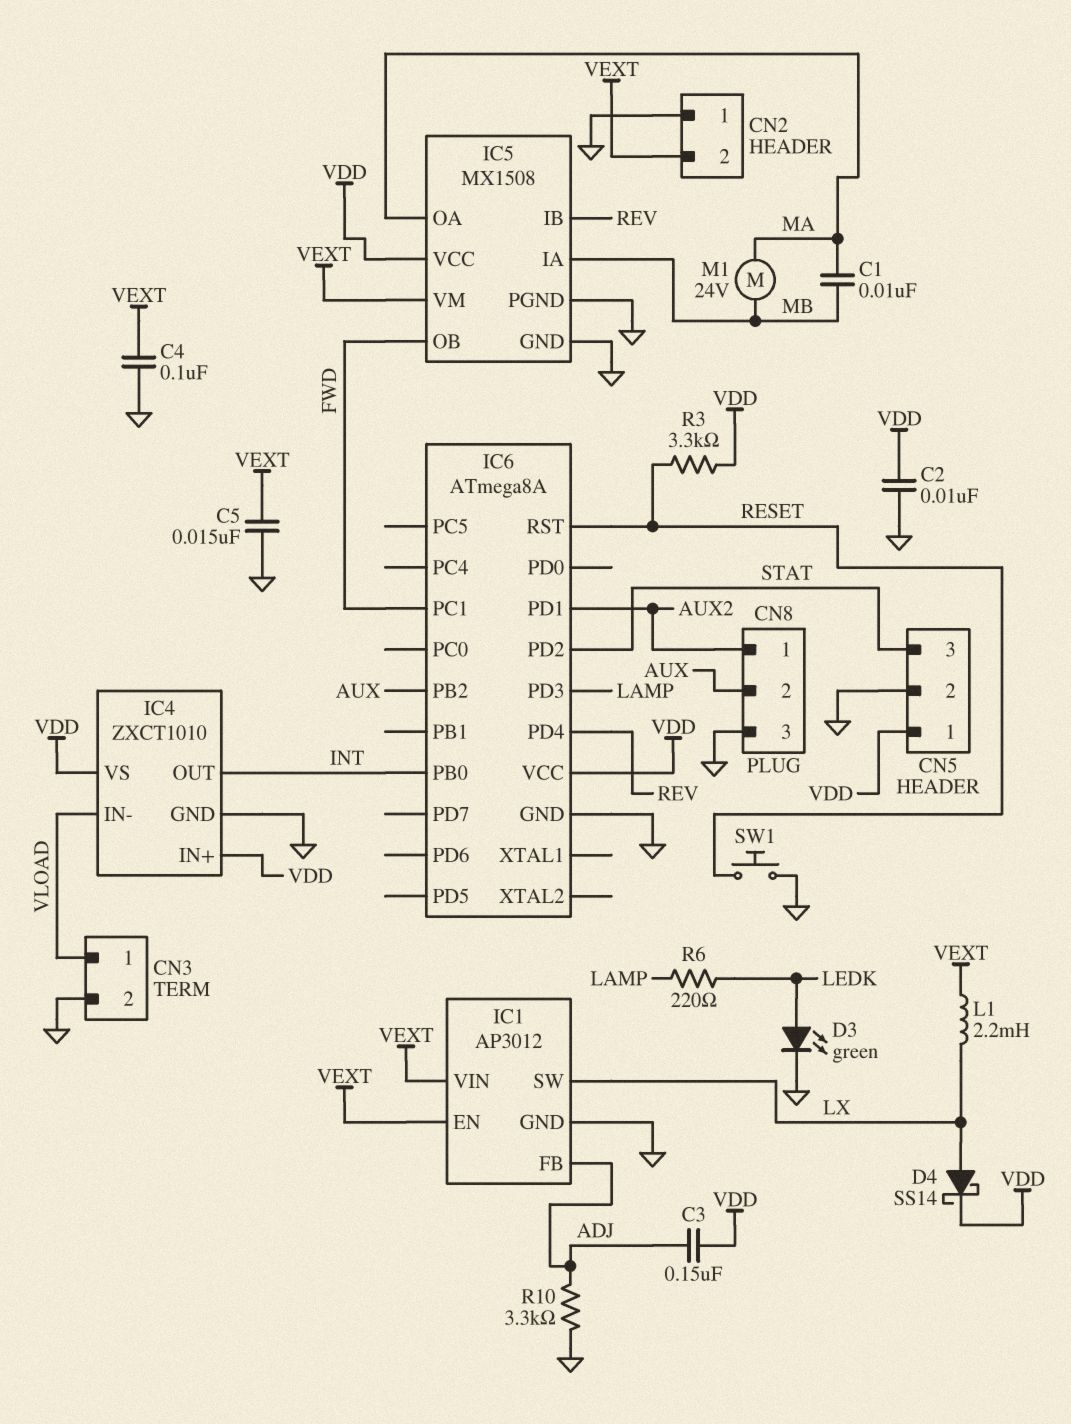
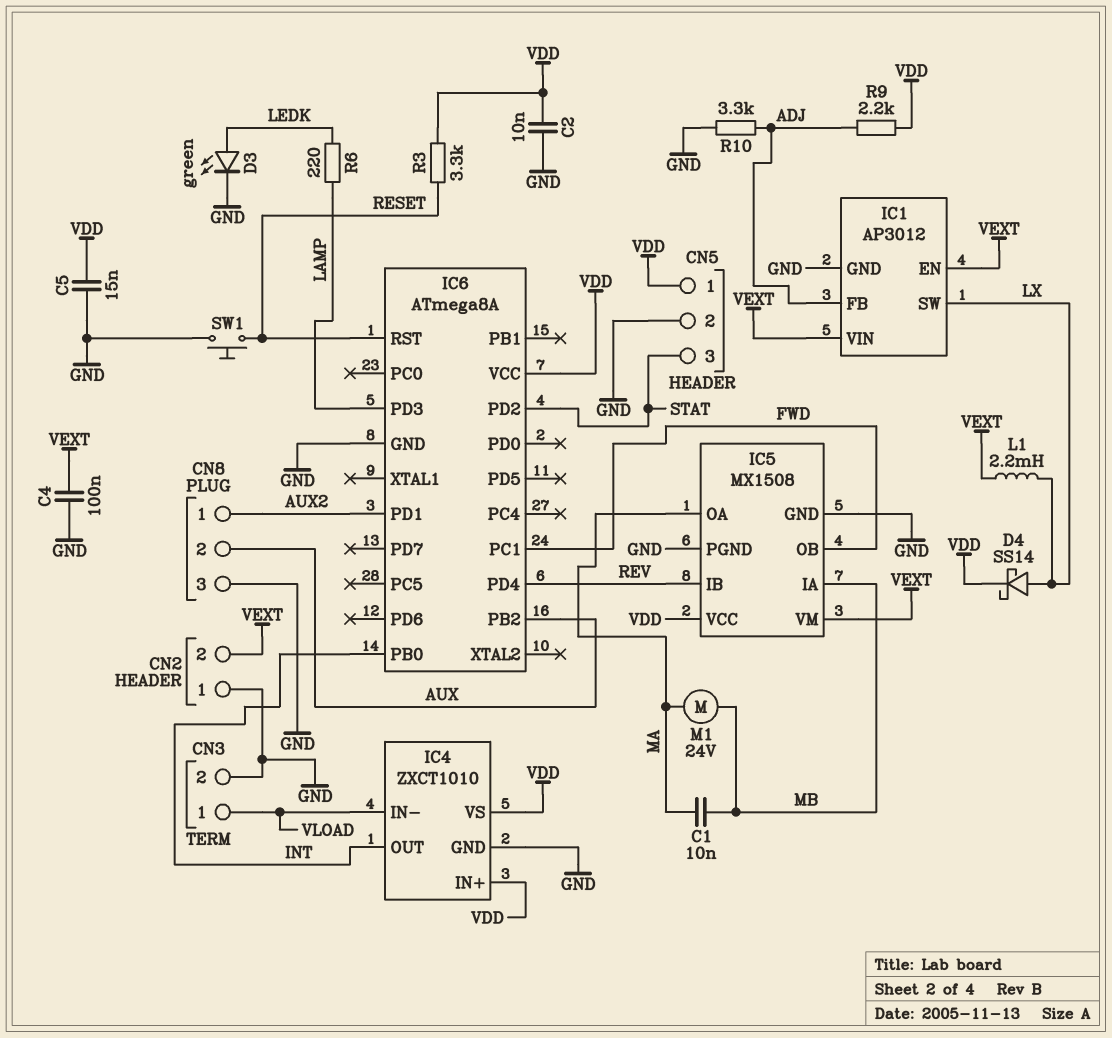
C3: 150nF (ADJ, VDD) -> none
C5: 15nF (GND, VEXT) -> 15nF (GND, VDD)
R9: none -> 2.2k (ADJ, VDD)

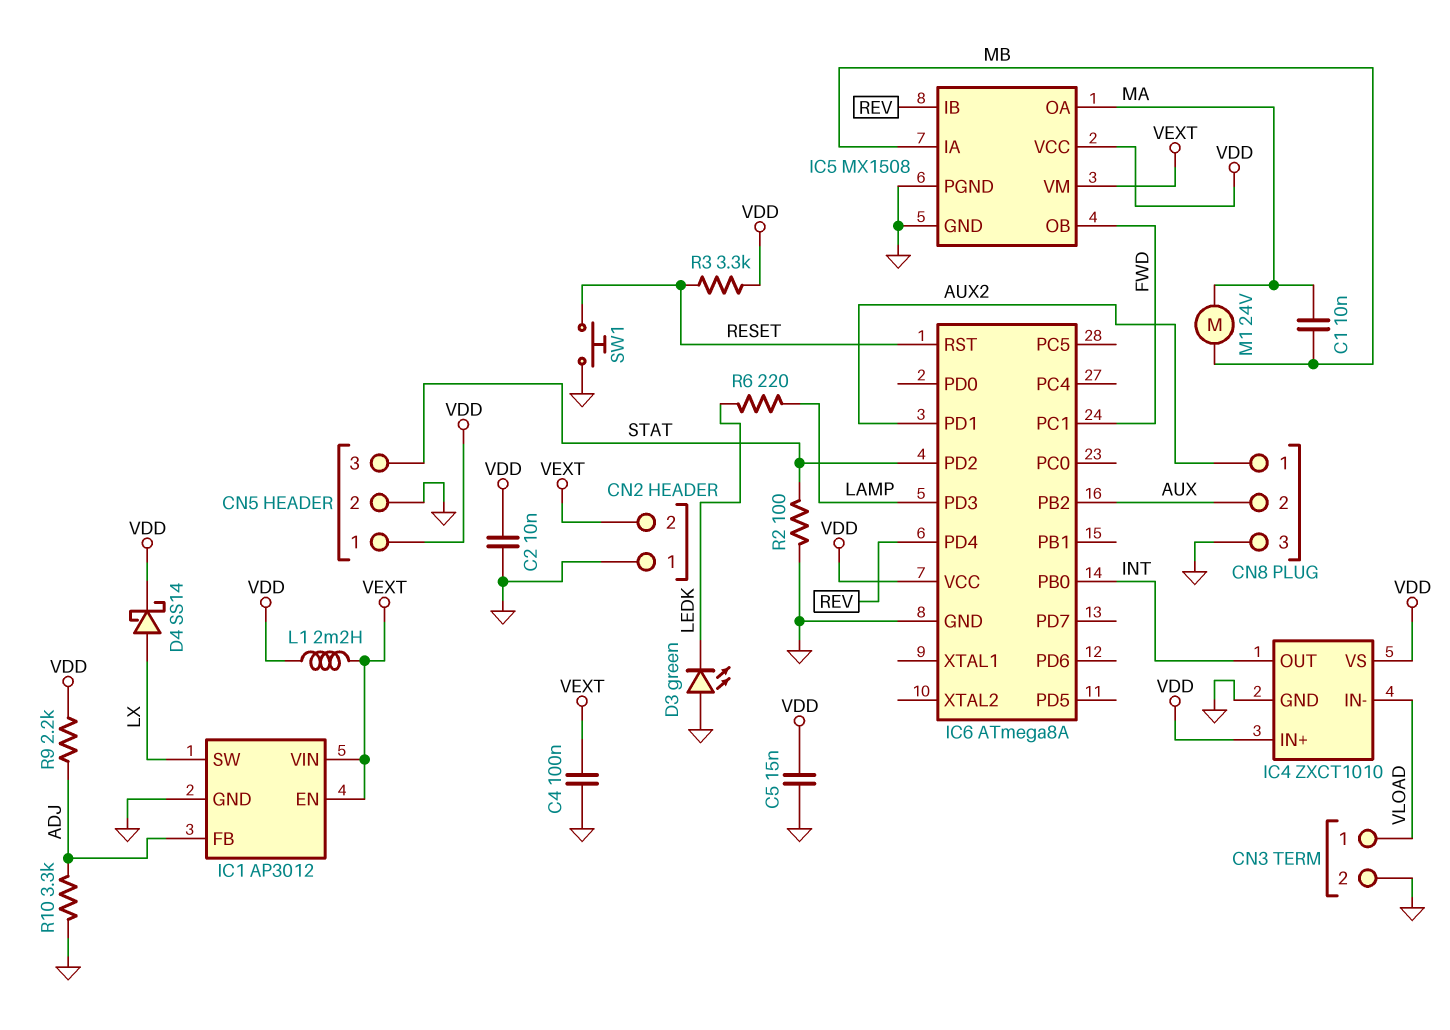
D3: LED green (A LEDK, K GND) -> LED green (A GND, K LEDK)
L1: 2.2mH (LX, VEXT) -> 2.2mH (VDD, VEXT)
R2: none -> 100 (GND, STAT)

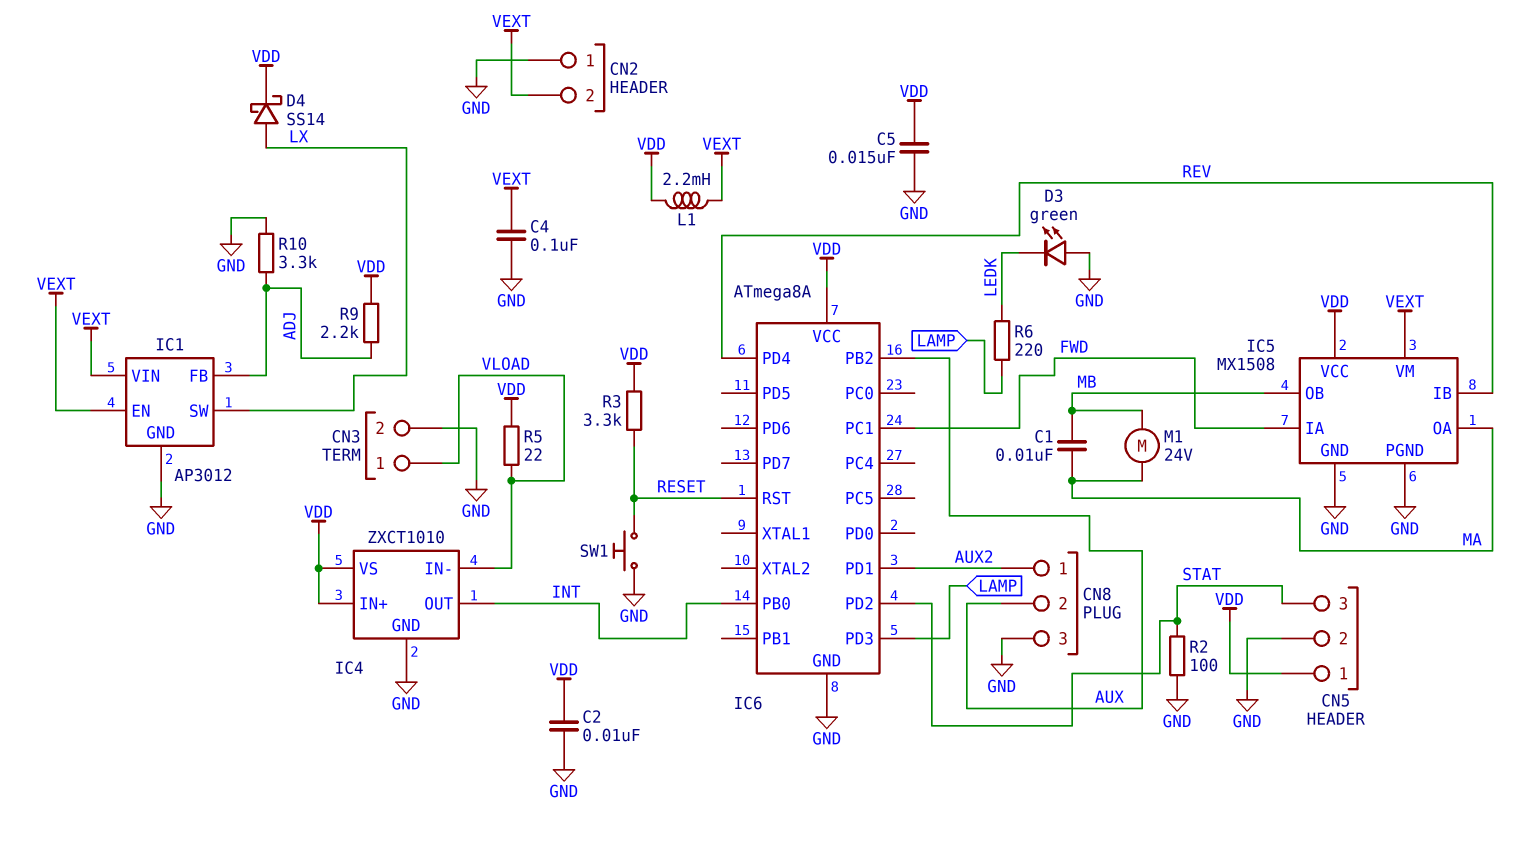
IC5 pin IA: MB -> FWD
IC5 pin OB: FWD -> MB
R5: none -> 22 (VDD, VLOAD)

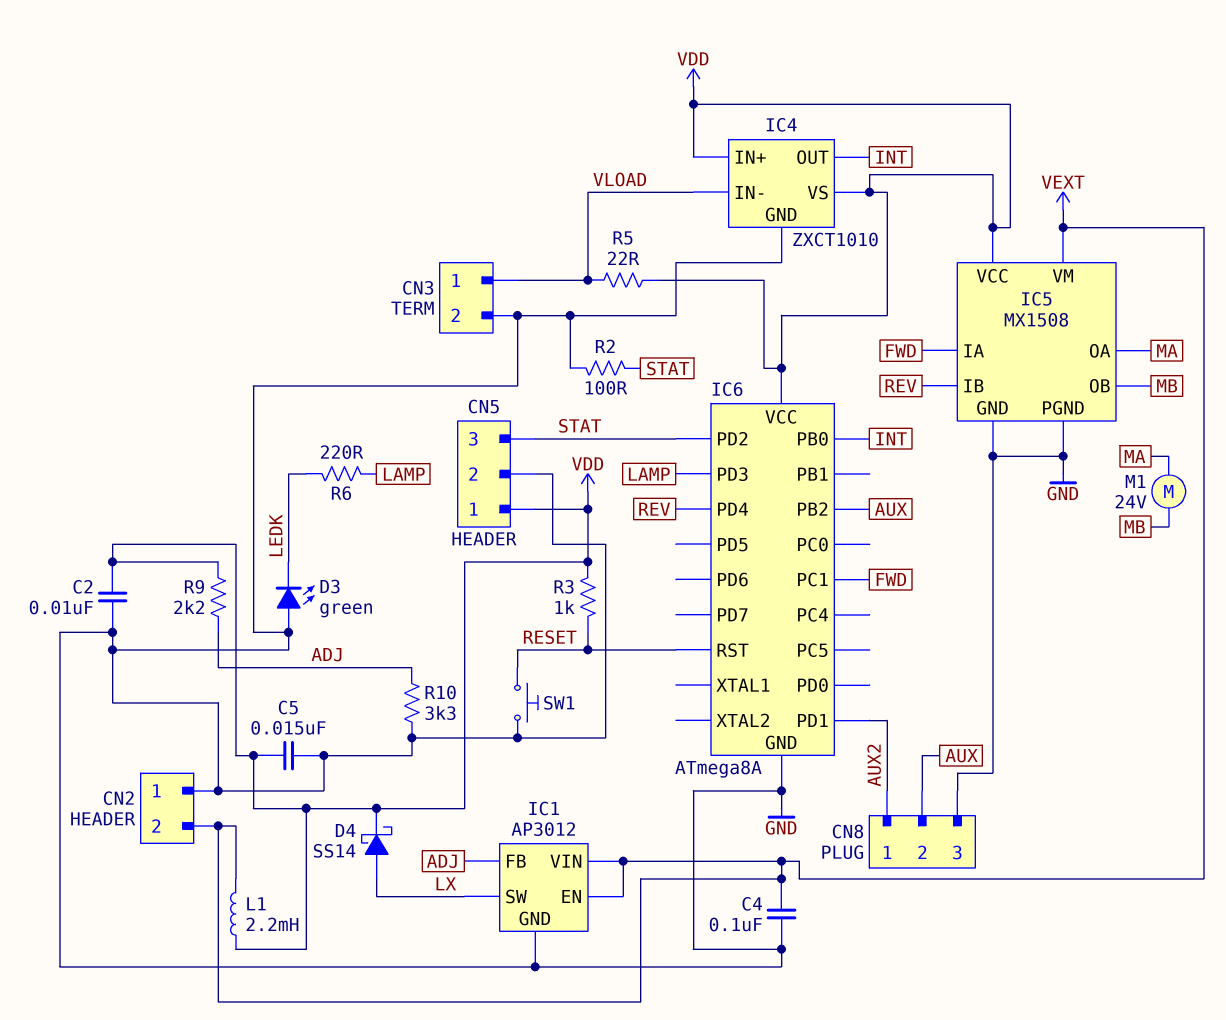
C1: 10nF (MA, MB) -> none
R3: 3.3k (RESET, VDD) -> 1k (RESET, VDD)

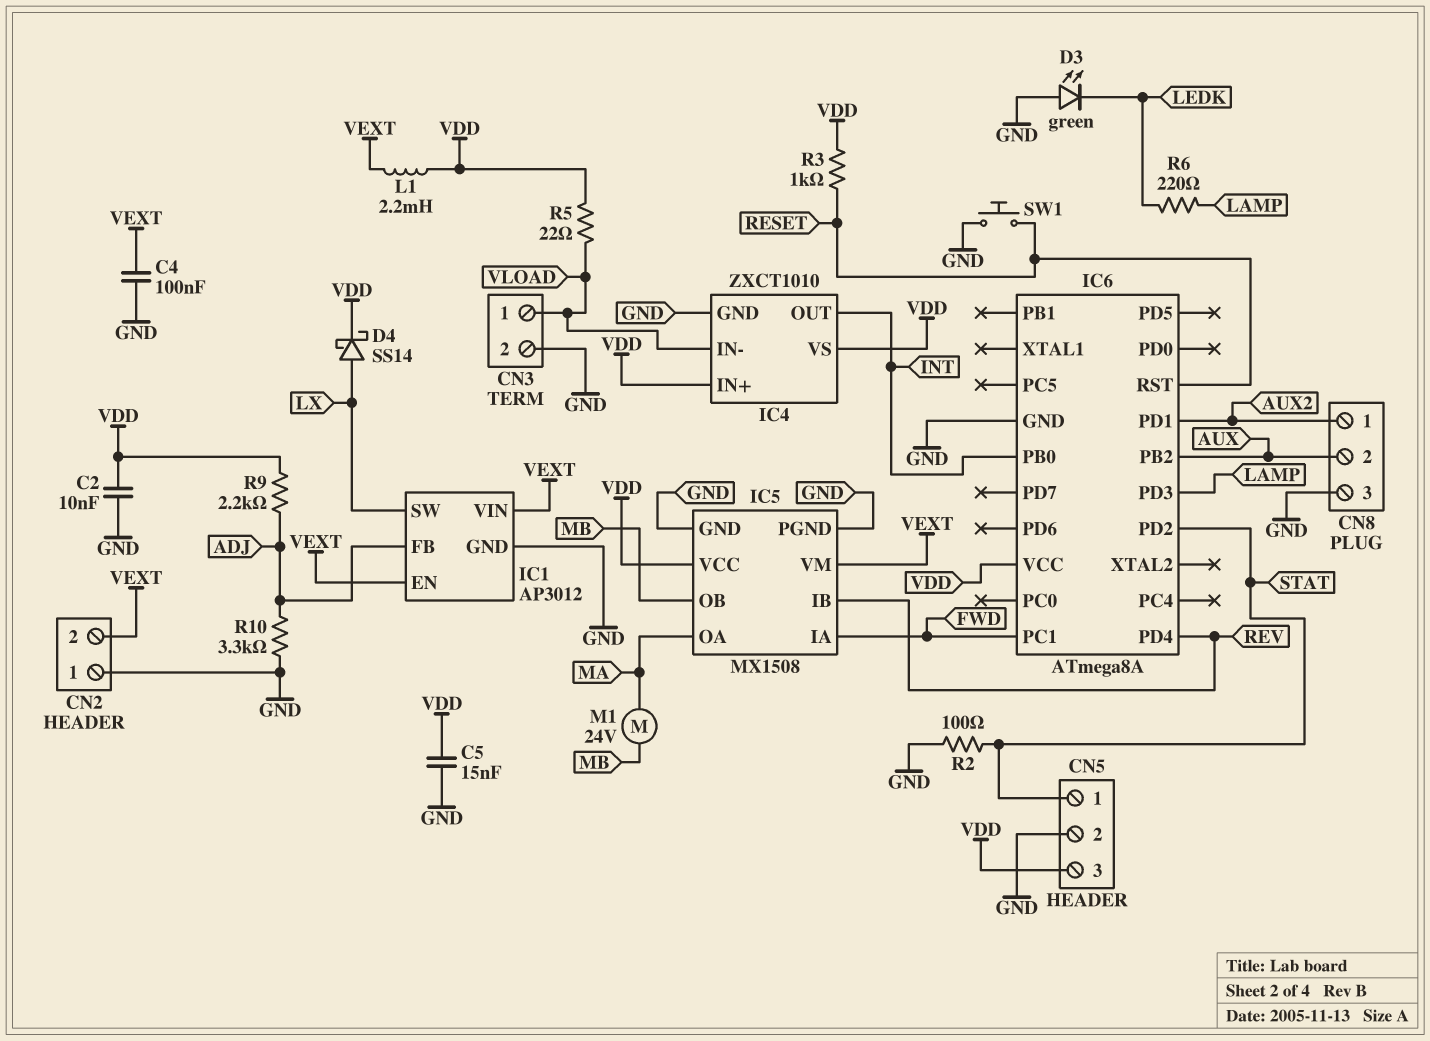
CN5 pin 1: VDD -> STAT
CN5 pin 3: STAT -> VDD

